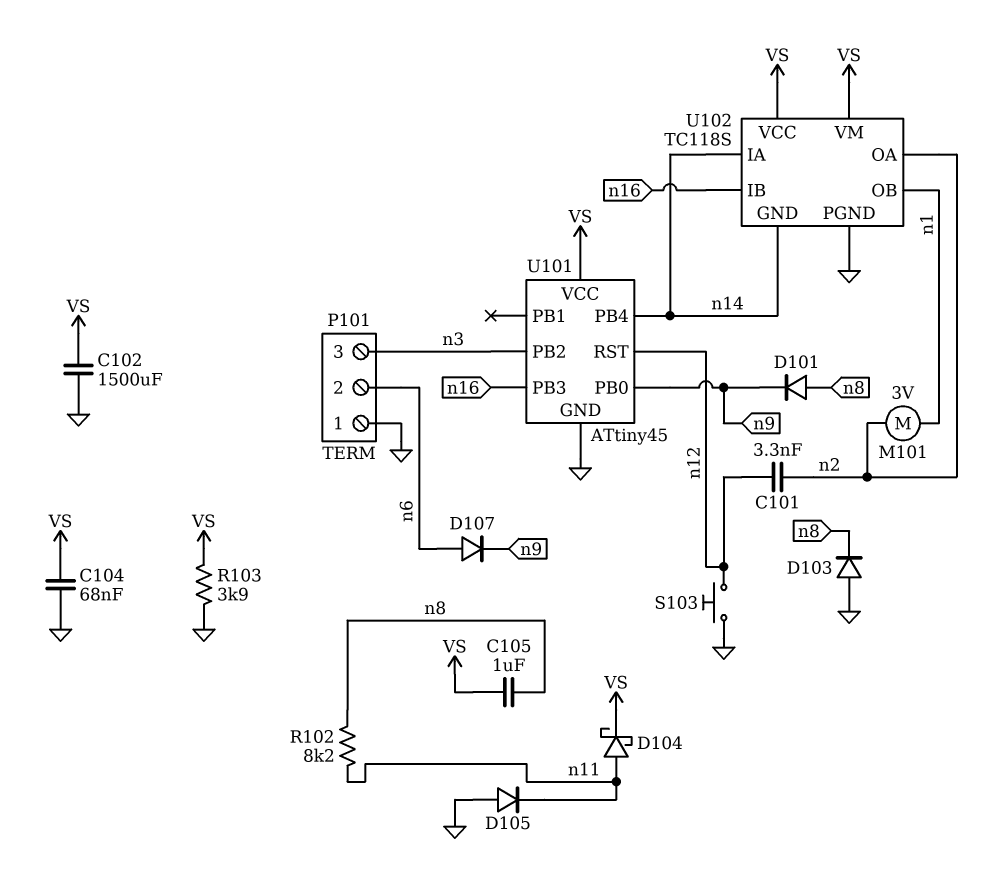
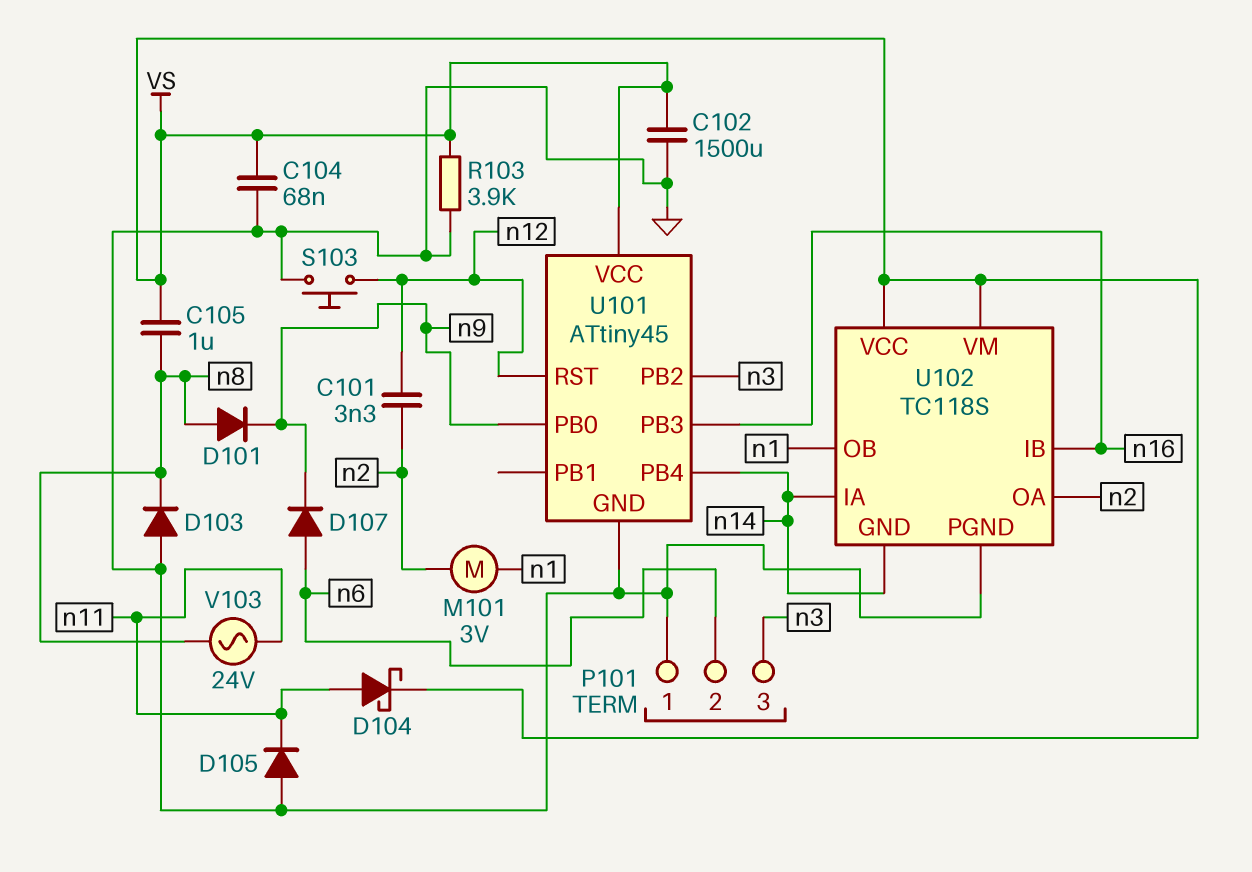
R102: 8.2k (n8, n11) -> none
V103: none -> AC 24V (n8, n11)

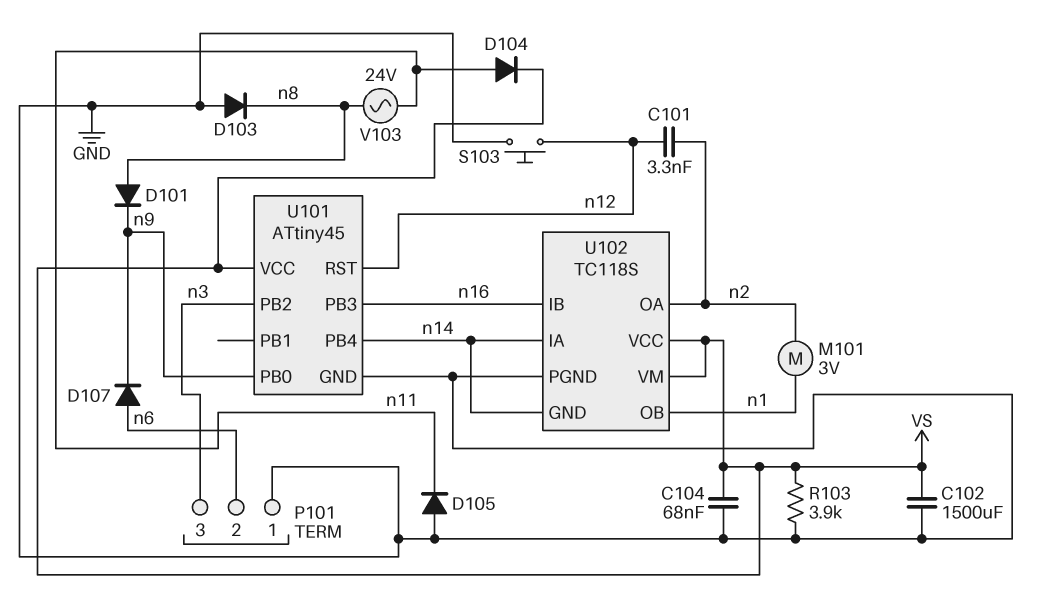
C105: 1uF (VS, n8) -> none
D104: schottky (A n11, K VS) -> diode (A n11, K VS)

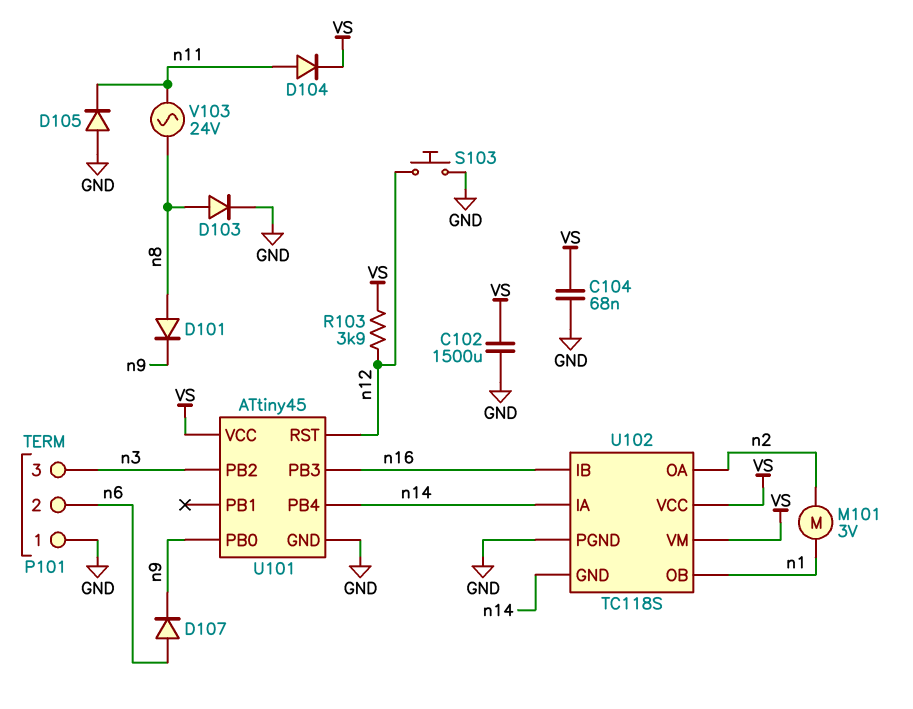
C101: 3.3nF (n2, n12) -> none
D103: diode (A GND, K n8) -> diode (A n8, K GND)
R103: 3.9k (GND, VS) -> 3.9k (VS, n12)

